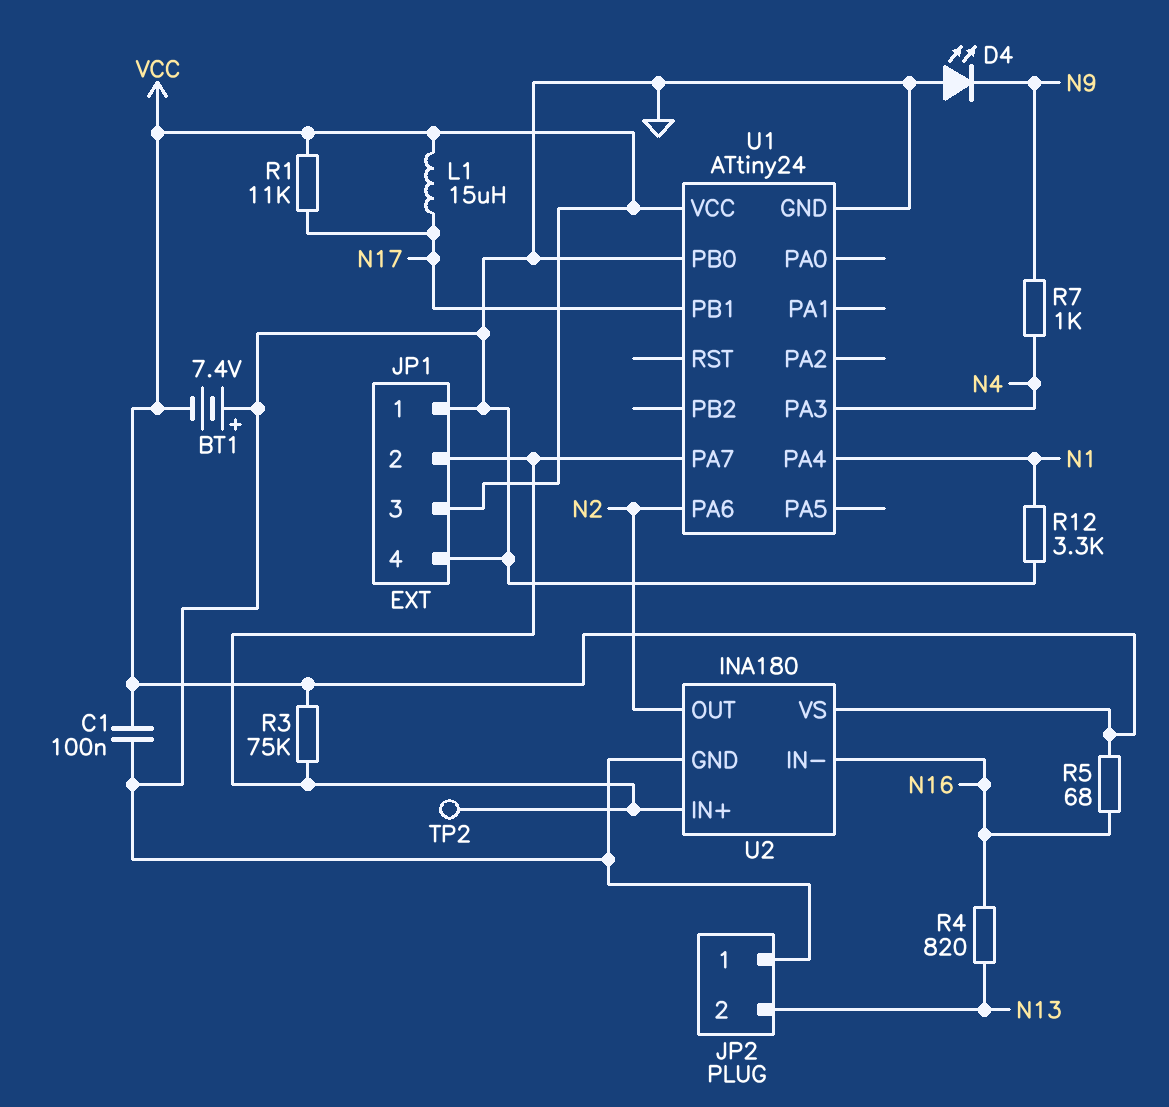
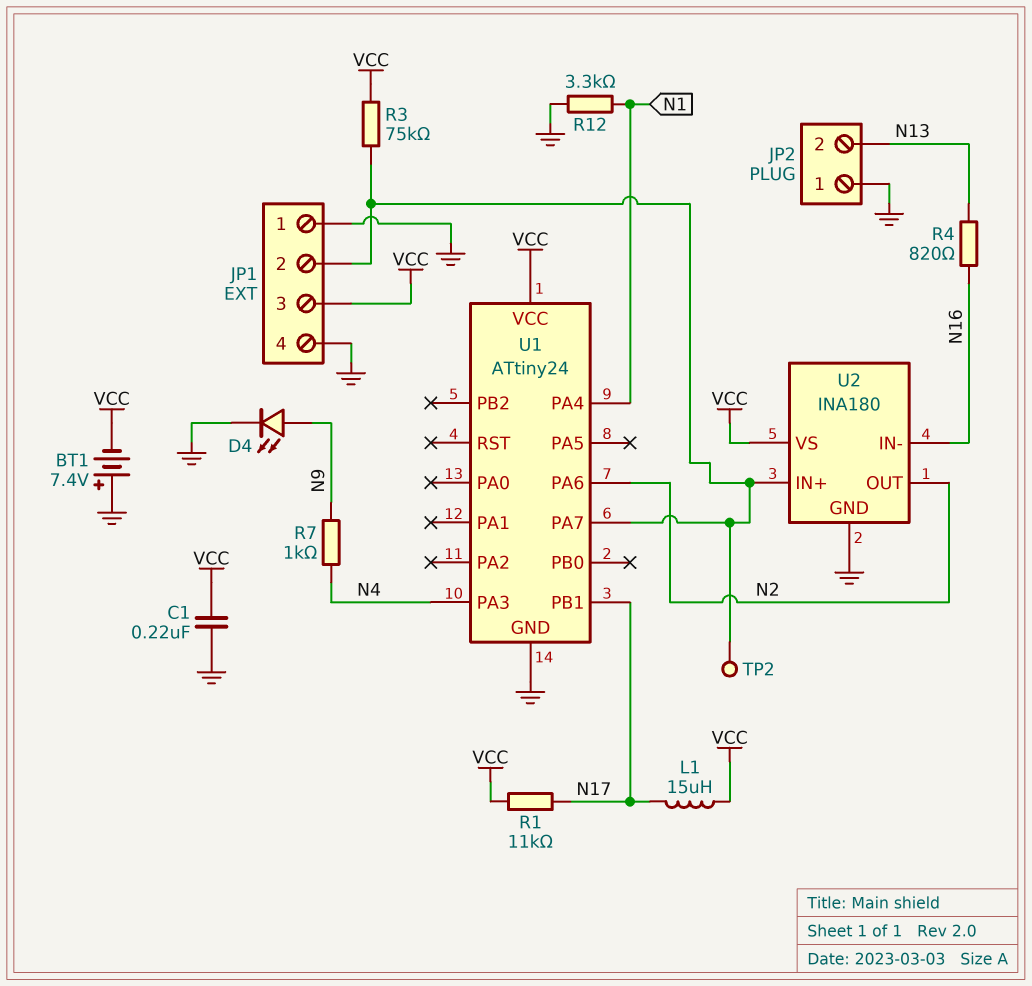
C1: 100nF (GND, VCC) -> 220nF (GND, VCC)
D4: LED (A GND, K N9) -> LED (A N9, K GND)
R5: 68 (N16, VCC) -> none
U1 pin PB0: GND -> none

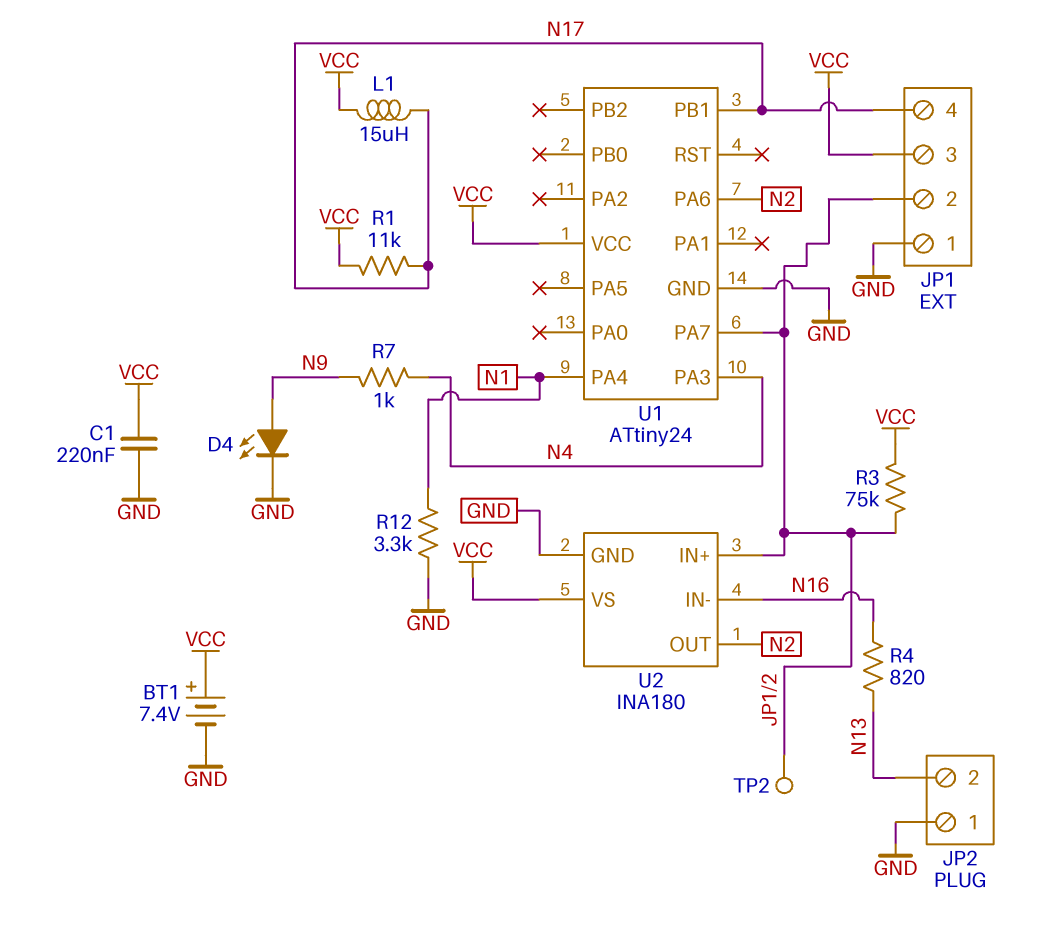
BT1: 7.4V (plus GND, minus VCC) -> 7.4V (plus VCC, minus GND)
JP1 pin 4: GND -> N17

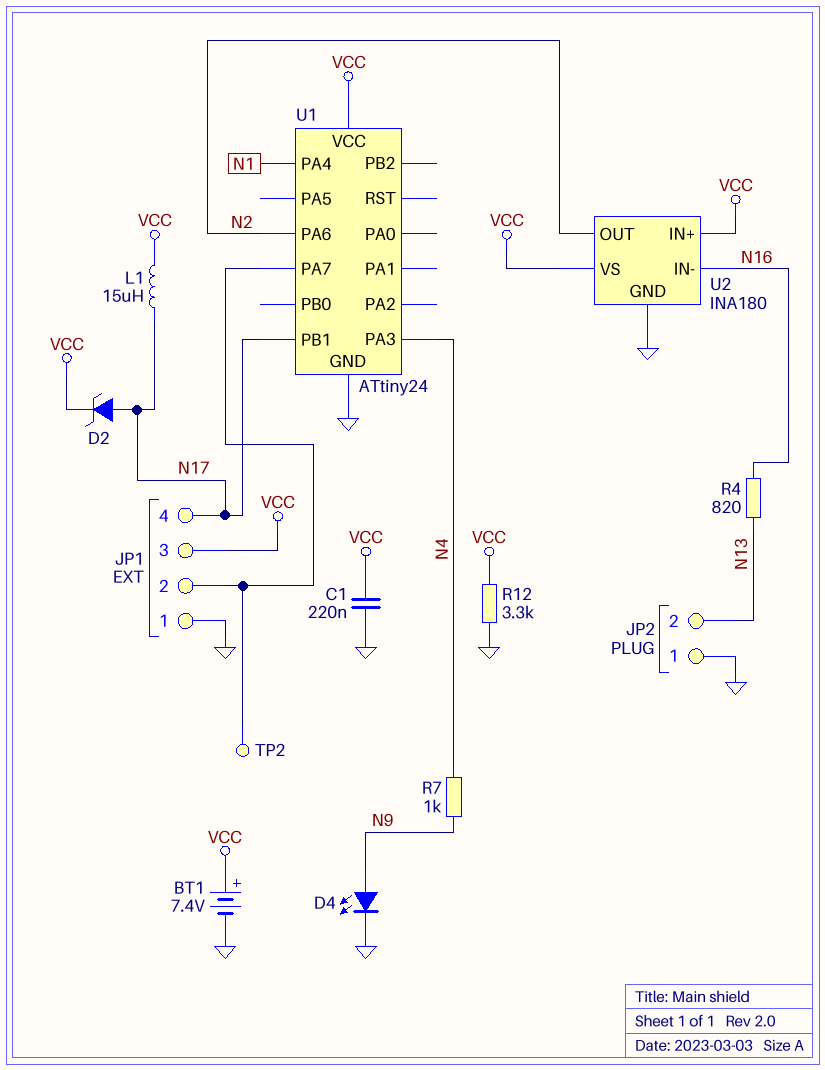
D2: none -> zener (A N17, K VCC)
R1: 11k (N17, VCC) -> none
R3: 75k (JP1/2, VCC) -> none
R12: 3.3k (GND, N1) -> 3.3k (GND, VCC)
U2 pin IN+: JP1/2 -> VCC

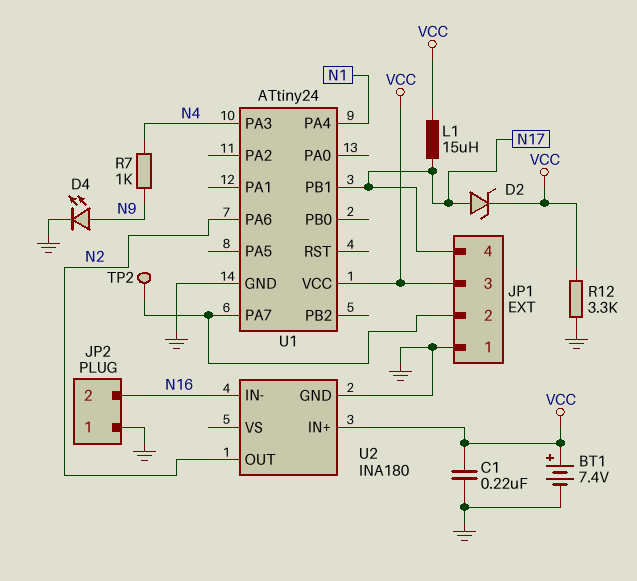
JP2 pin 2: N13 -> N16
R4: 820 (N13, N16) -> none
U2 pin VS: VCC -> none

